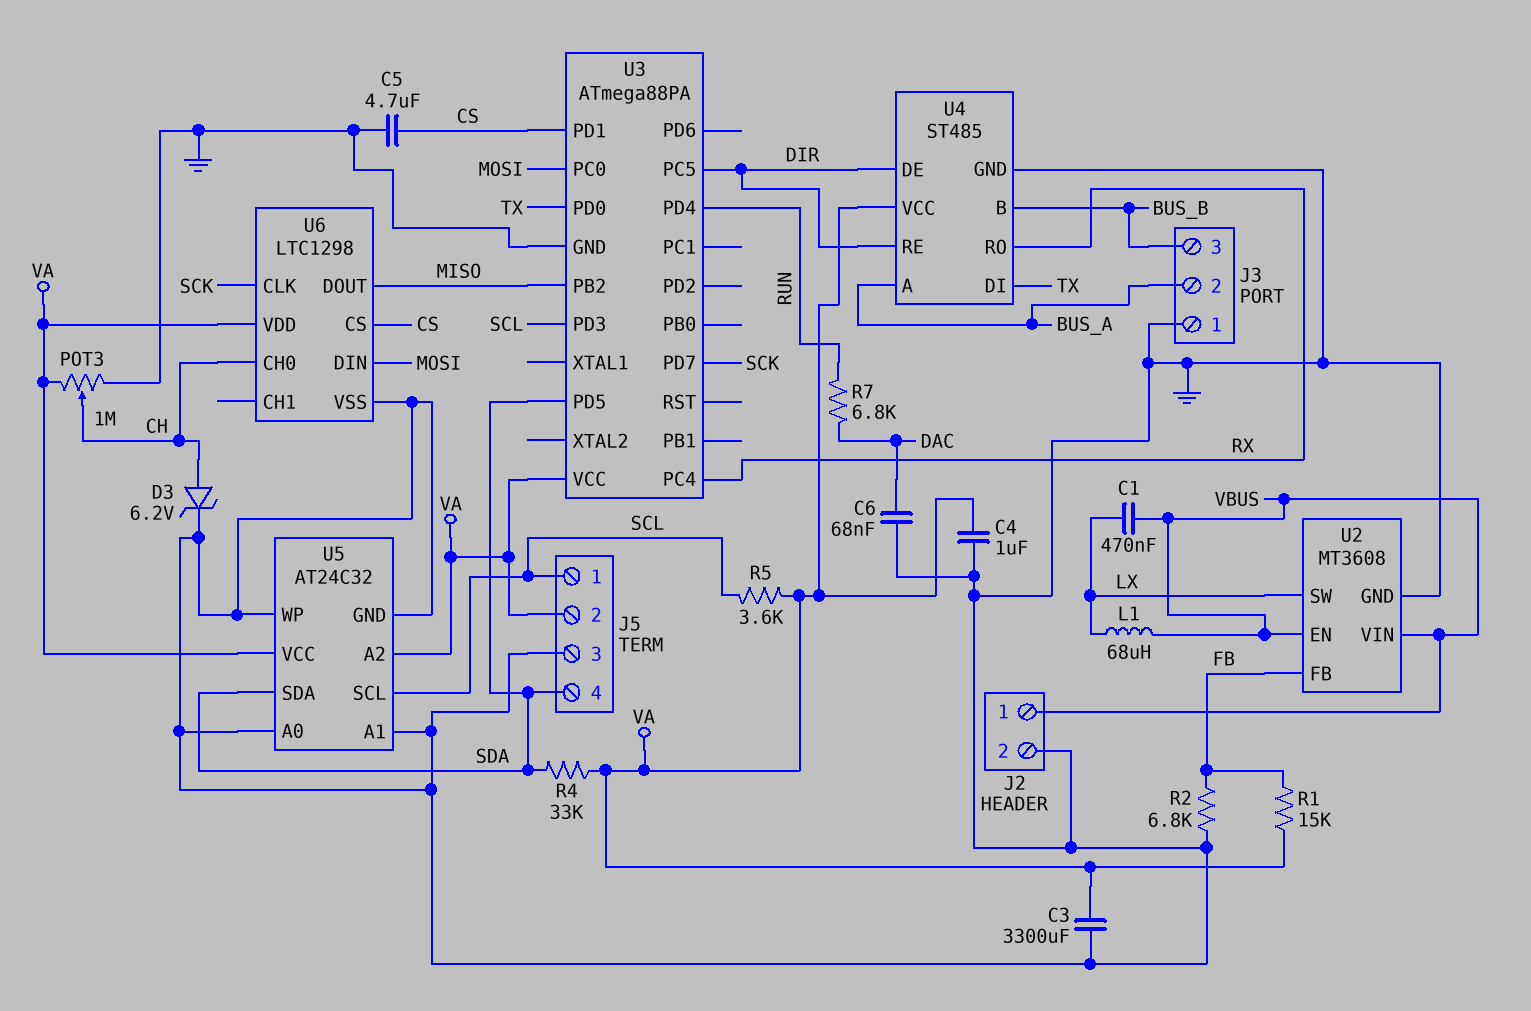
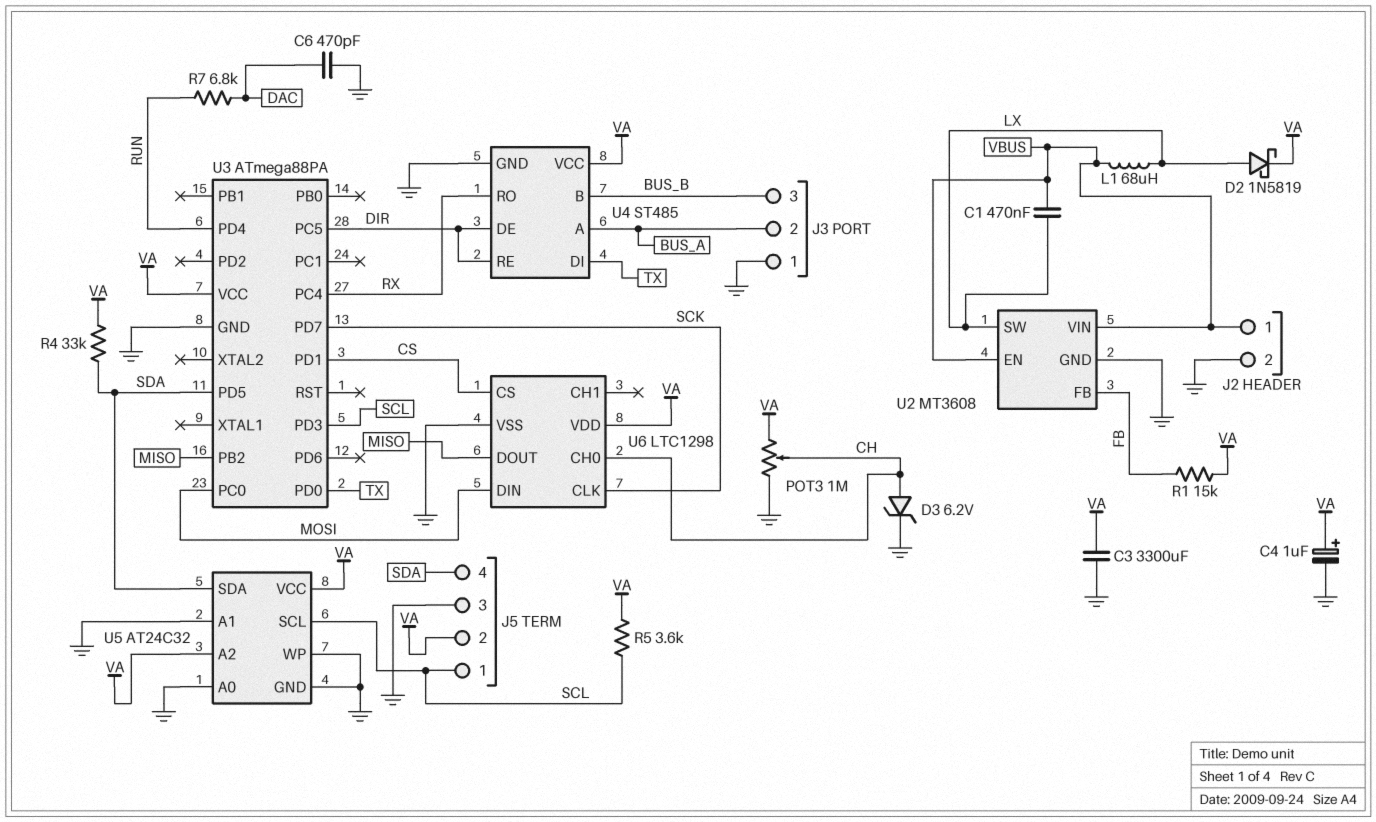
C4: 1uF (GND, VA) -> 1uF (plus VA, minus GND)
C5: 4.7uF (CS, GND) -> none
C6: 68nF (DAC, GND) -> 470pF (DAC, GND)
D2: none -> schottky 1N5819 (A LX, K VA)
R2: 6.8k (FB, GND) -> none

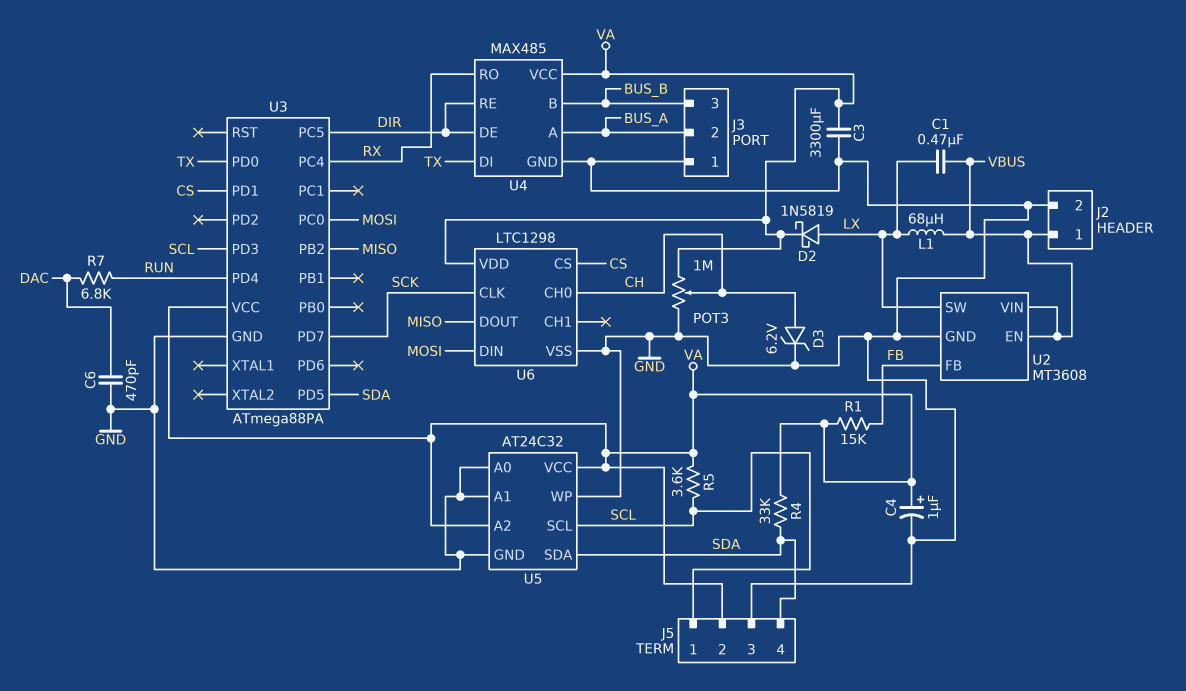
U4: ST485 -> MAX485

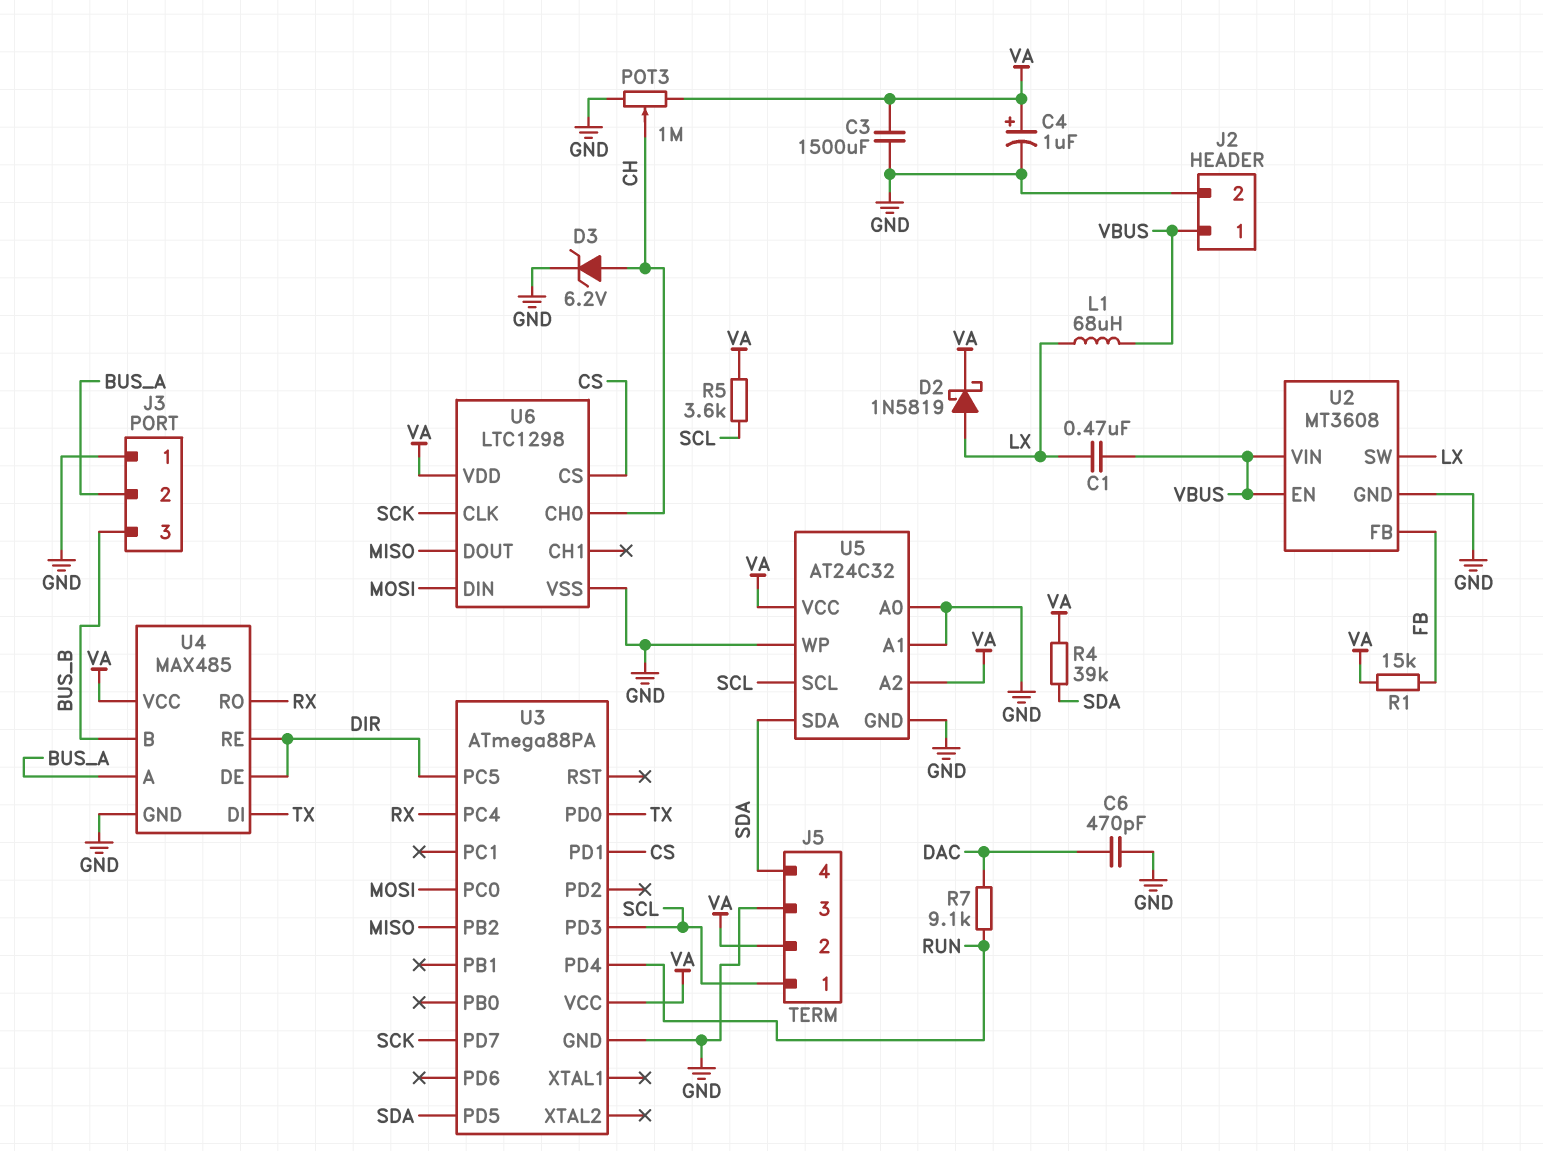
C3: 3300uF (GND, VA) -> 1500uF (GND, VA)
R4: 33k (SDA, VA) -> 39k (SDA, VA)
R7: 6.8k (DAC, RUN) -> 9.1k (DAC, RUN)

